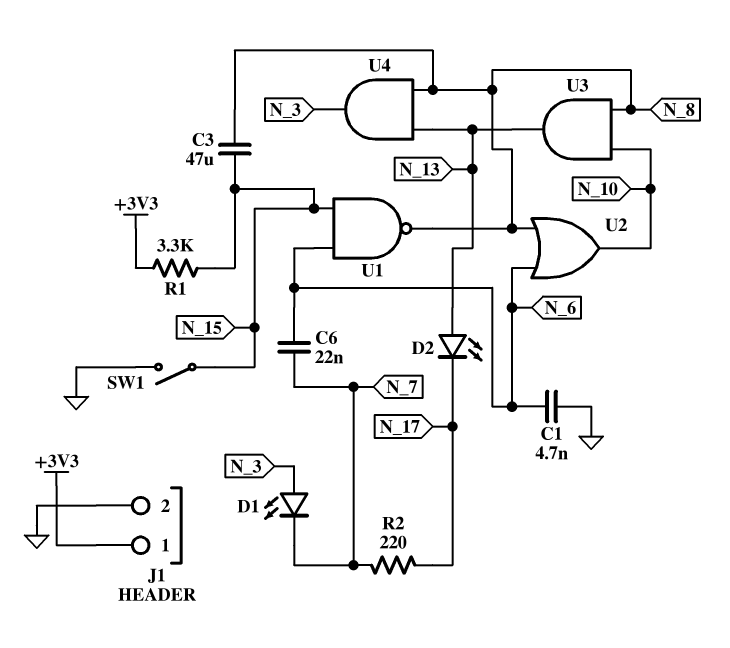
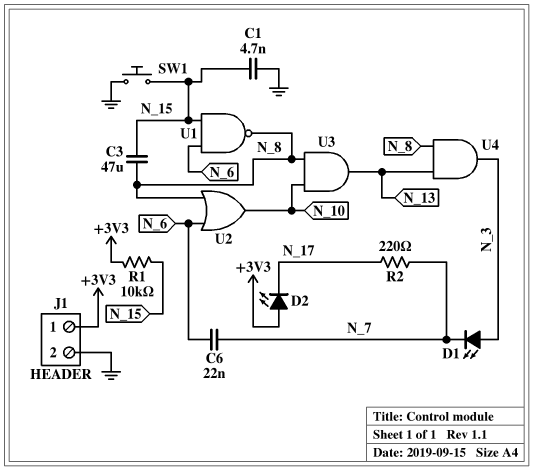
C1: 4.7nF (GND, N_6) -> 4.7nF (GND, N_15)
D2: LED (A N_13, K N_17) -> LED (A +3V3, K N_17)
R1: 3.3k (+3V3, N_15) -> 10k (+3V3, N_15)
SW1: switch (GND, N_15) -> button (GND, N_15)

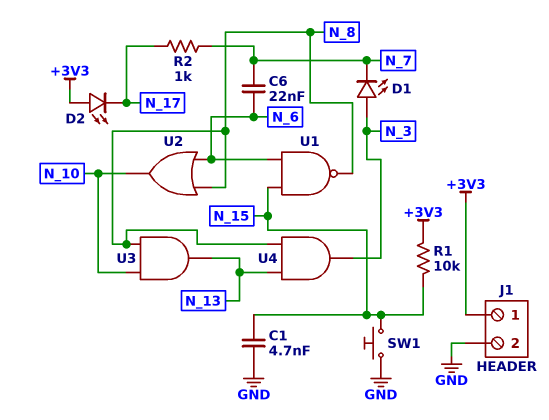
C3: 47uF (N_8, N_15) -> none
R2: 220 (N_7, N_17) -> 1k (N_7, N_17)

